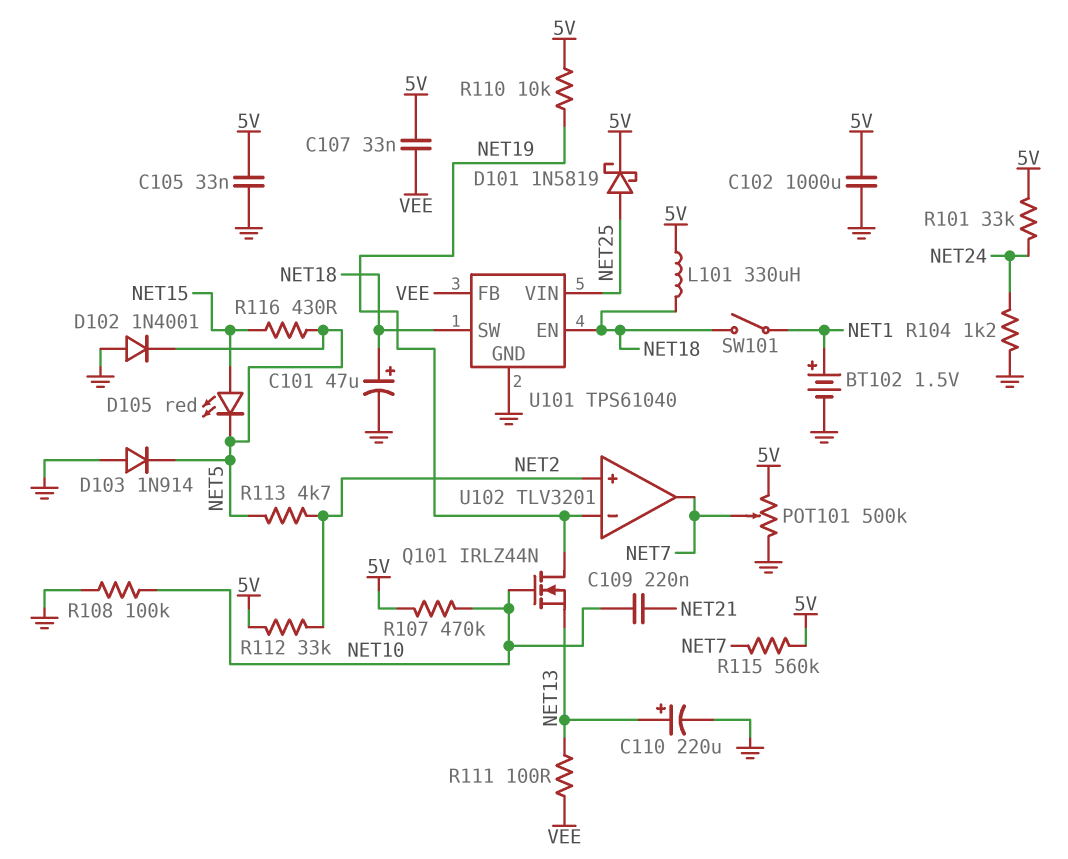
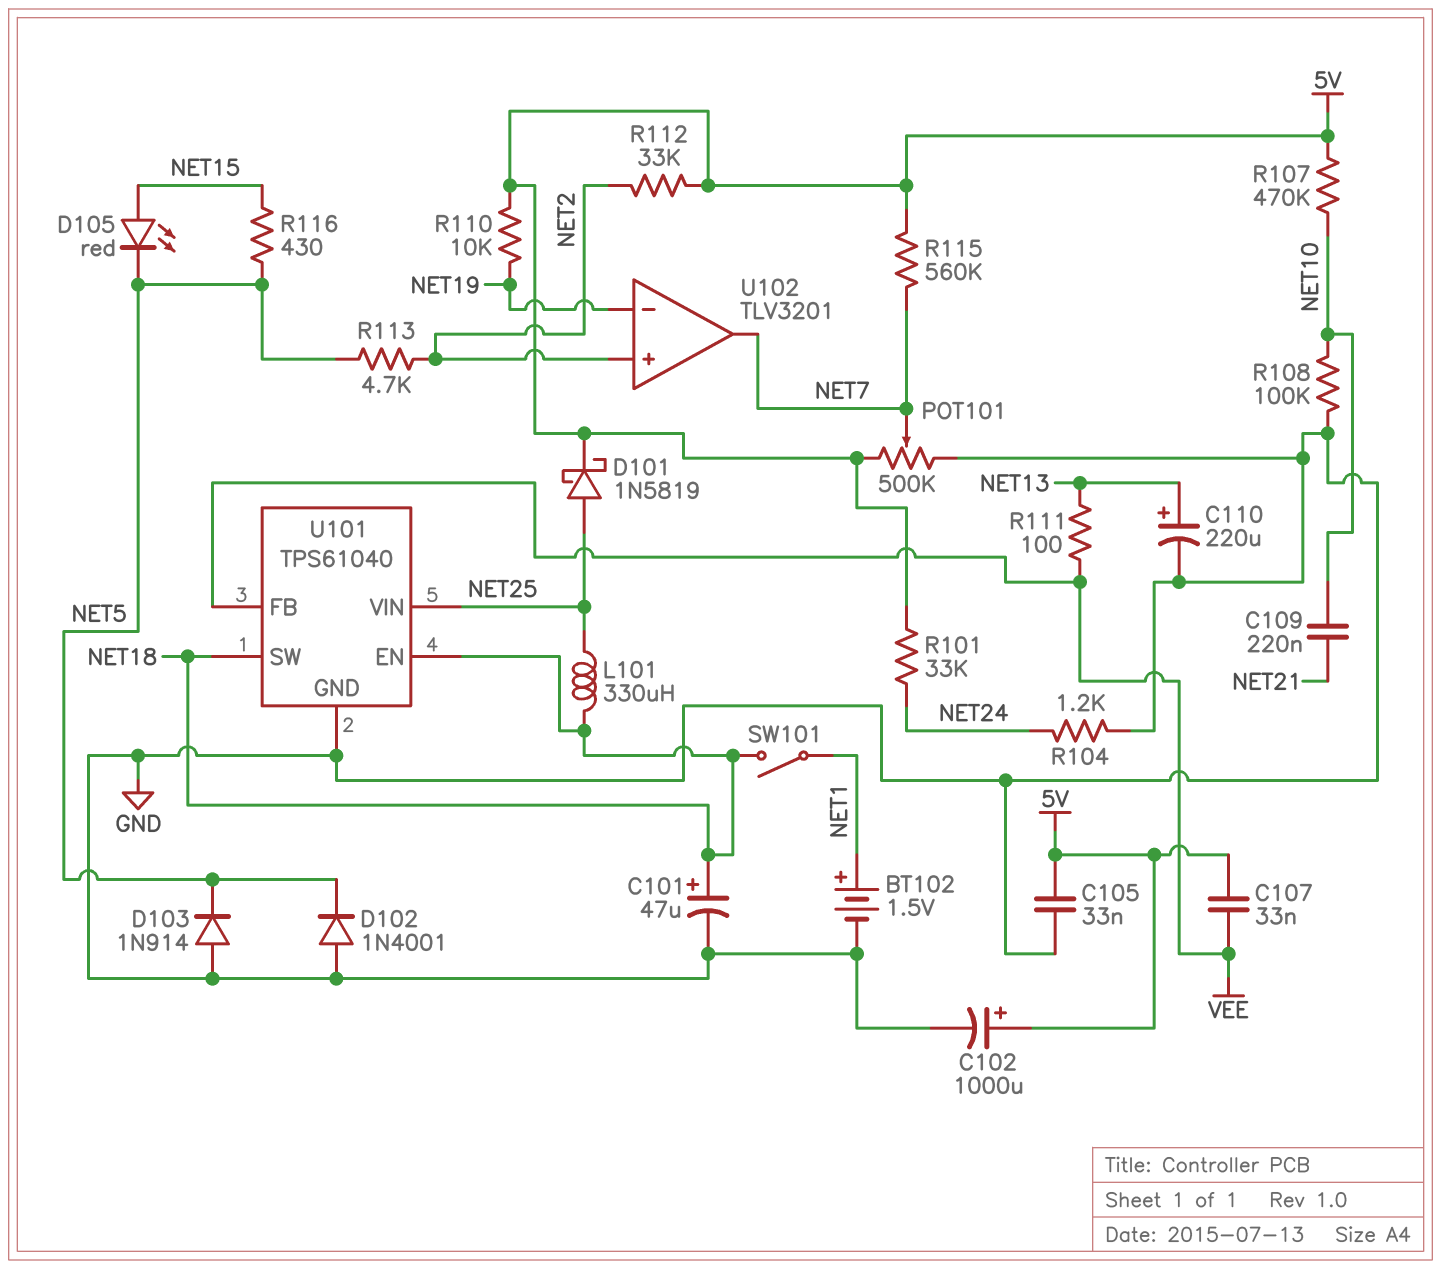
C102: 1000uF (5V, GND) -> 1000uF (plus 5V, minus GND)
L101: 330uH (5V, NET18) -> 330uH (NET18, NET25)
Q101: NMOS IRLZ44N (G NET10, D NET19, S NET13) -> none

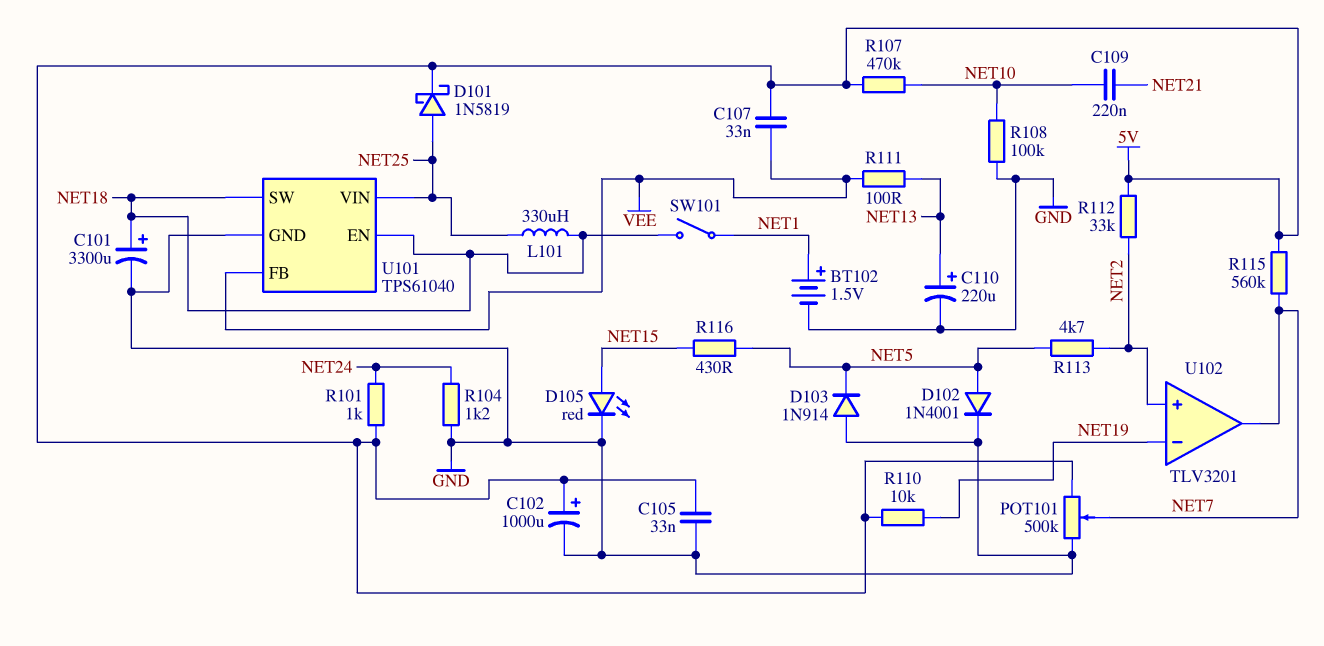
C101: 47uF (plus NET18, minus GND) -> 3300uF (plus NET18, minus GND)
D102: diode 1N4001 (A GND, K NET5) -> diode 1N4001 (A NET5, K GND)
D105: LED red (A NET15, K NET5) -> LED red (A NET15, K GND)
R101: 33k (5V, NET24) -> 1k (5V, NET24)

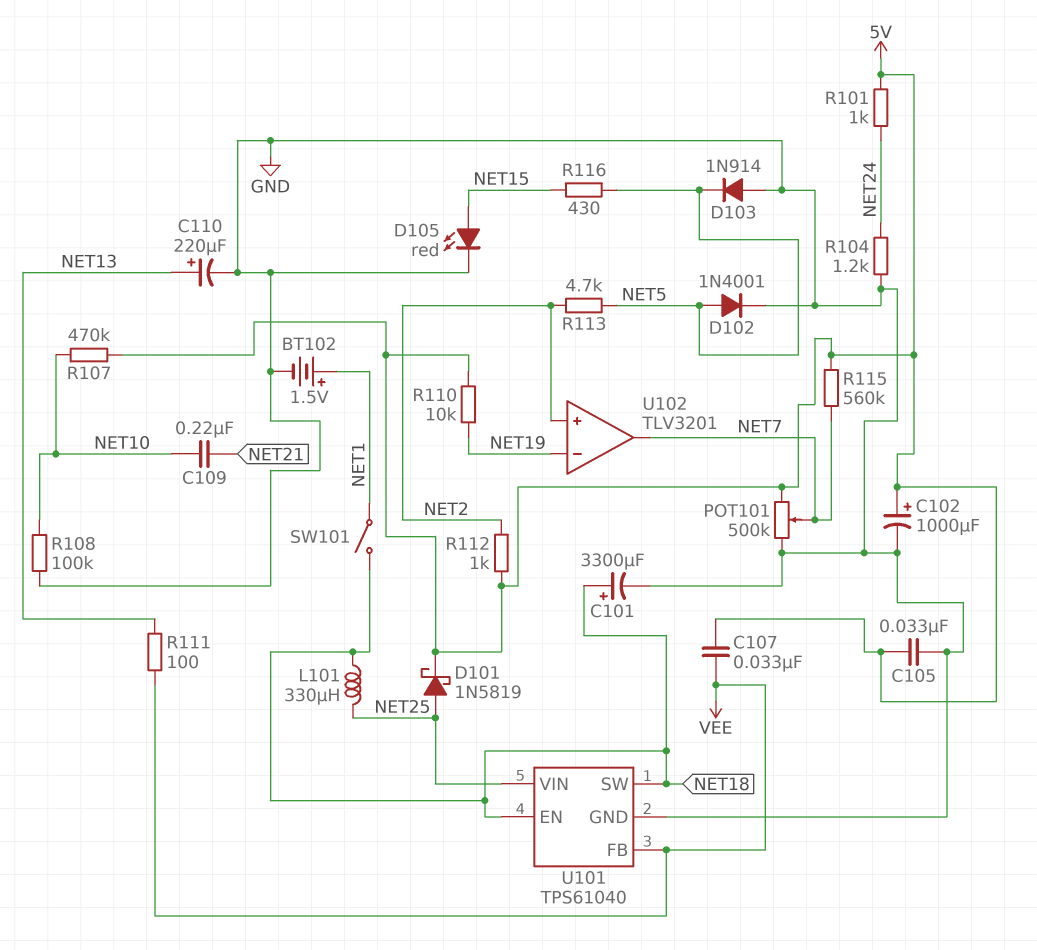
R112: 33k (5V, NET2) -> 1k (5V, NET2)

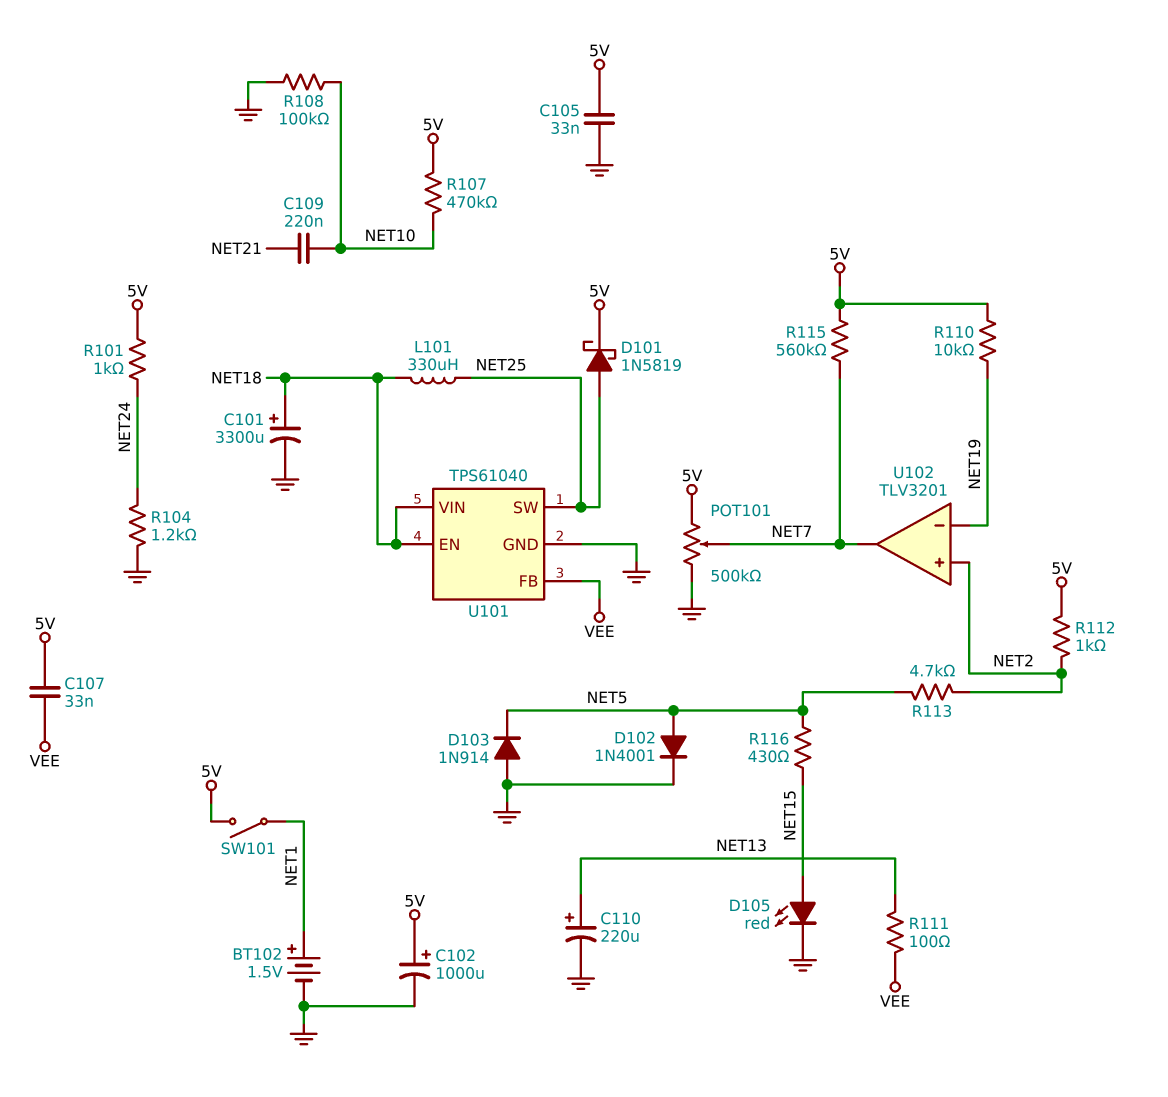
SW101: switch (NET1, NET18) -> switch (5V, NET1)
U101 pin SW: NET18 -> NET25
U101 pin VIN: NET25 -> NET18

